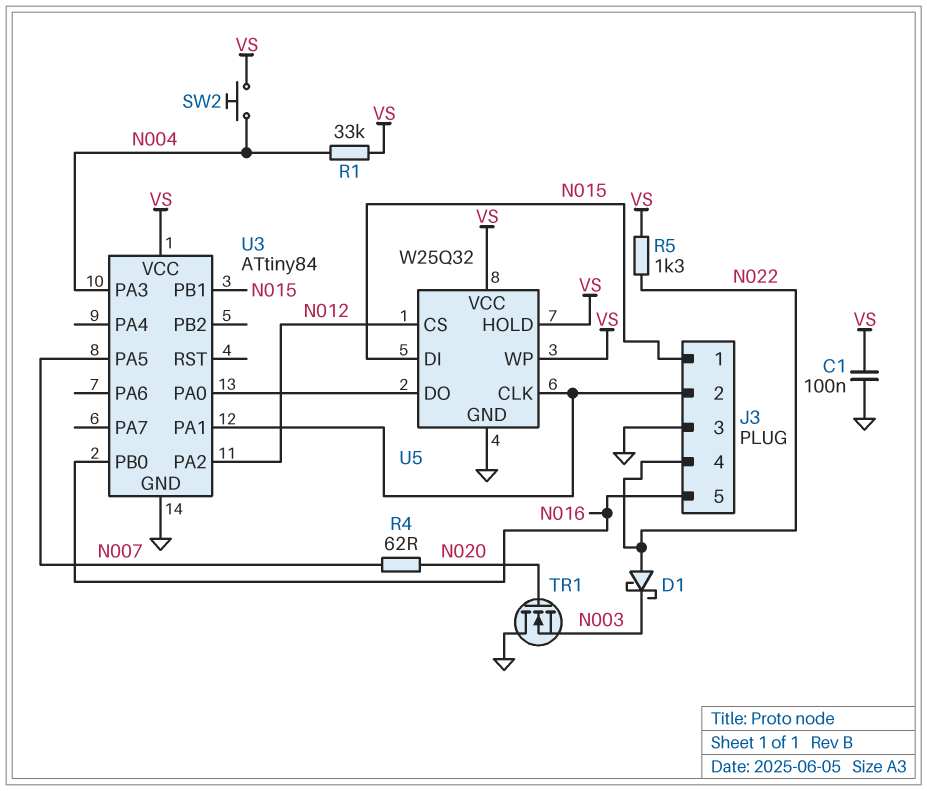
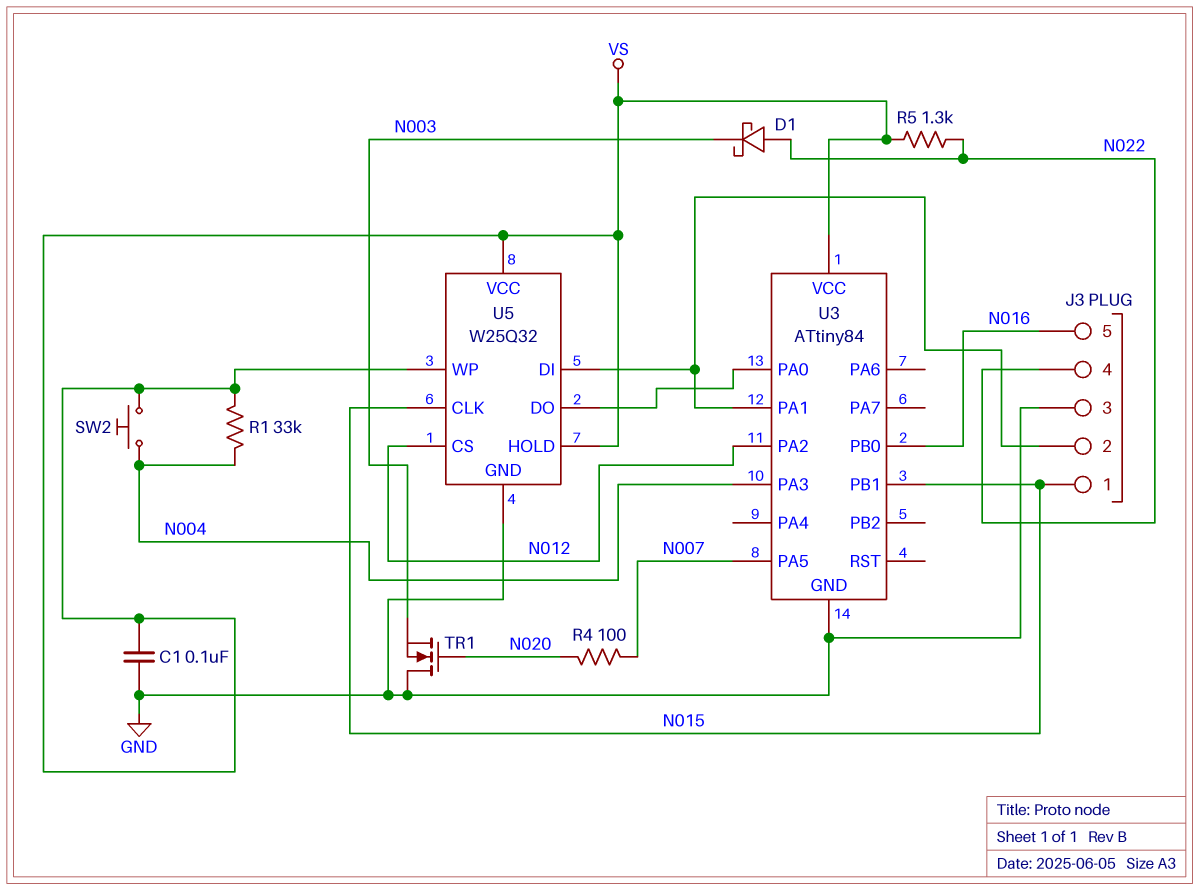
R4: 62 (N007, N020) -> 100 (N007, N020)
U5 pin CLK: J3/2 -> N015
U5 pin DI: N015 -> J3/2

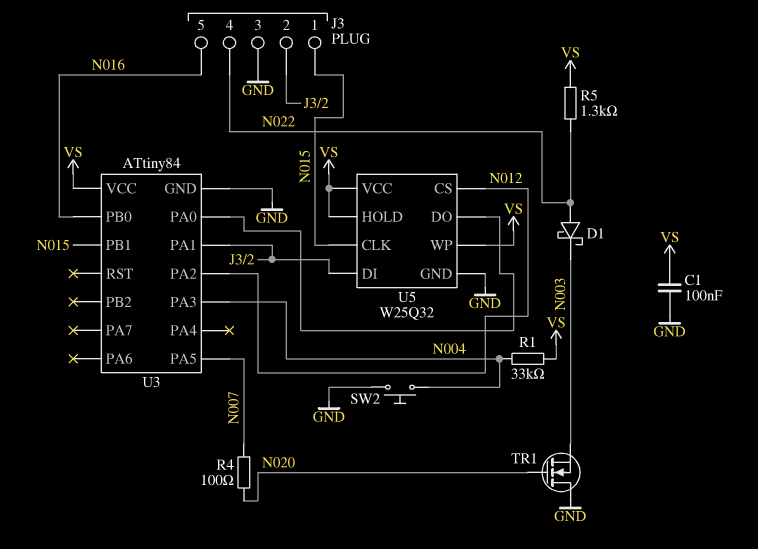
SW2: button (N004, VS) -> button (GND, N004)

